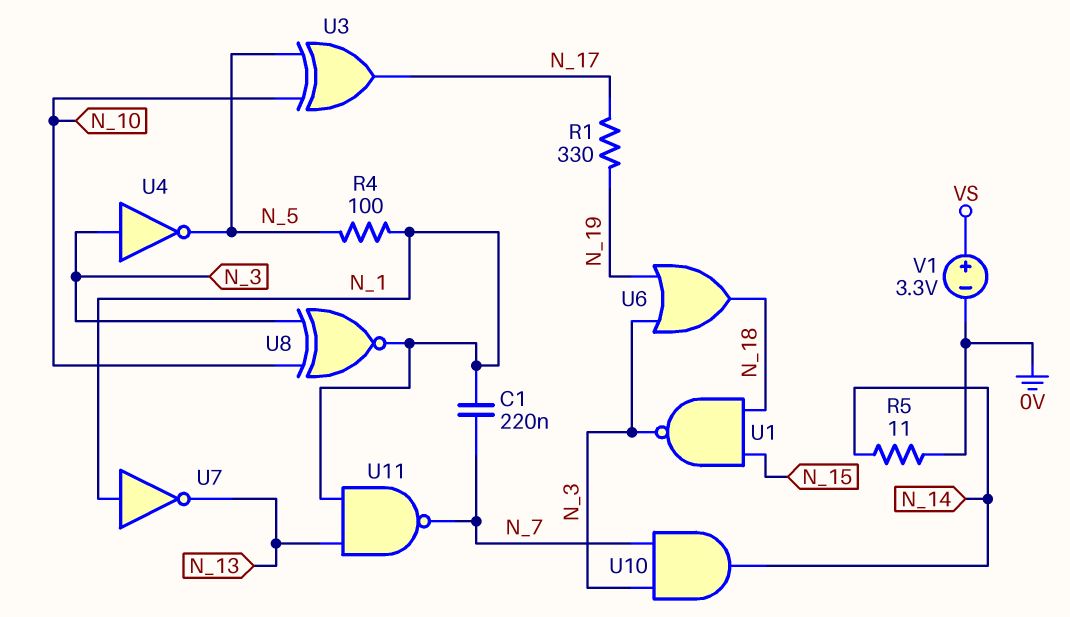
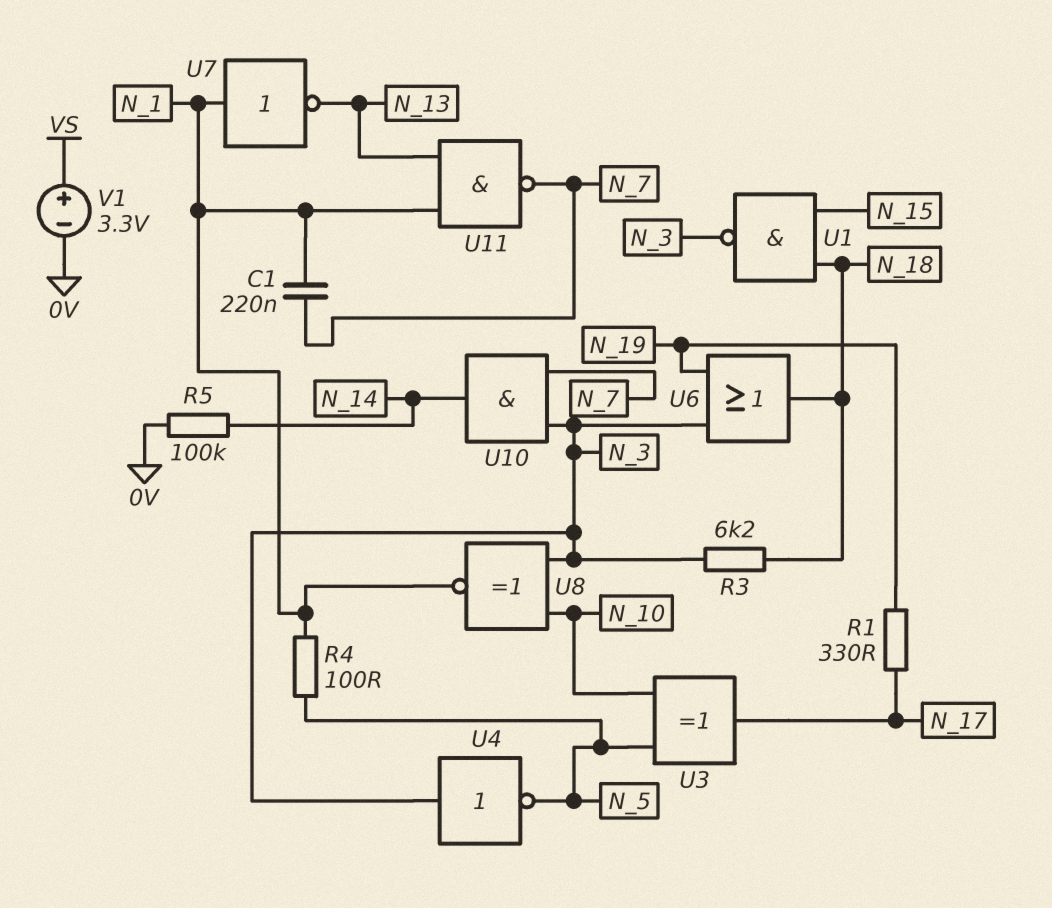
R3: none -> 6.2k (N_3, N_18)
R5: 11 (0V, N_14) -> 100k (0V, N_14)

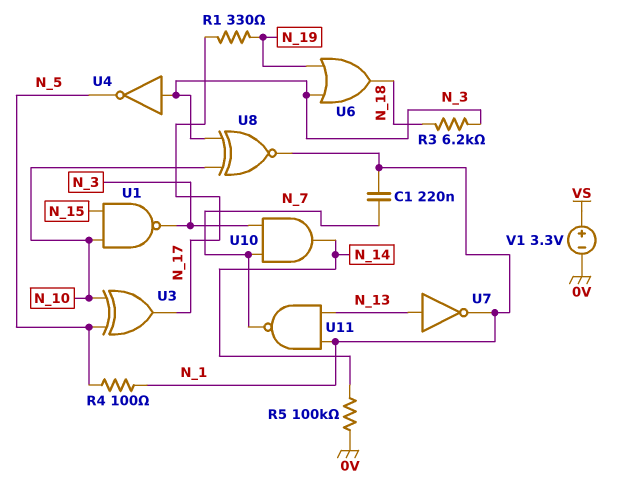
U1: NAND (in N_15, in N_18, out N_3) -> NAND (in N_10, in N_15, out N_3)
U7: NOT (in N_1, out N_13) -> NOT (in N_13, out N_1)

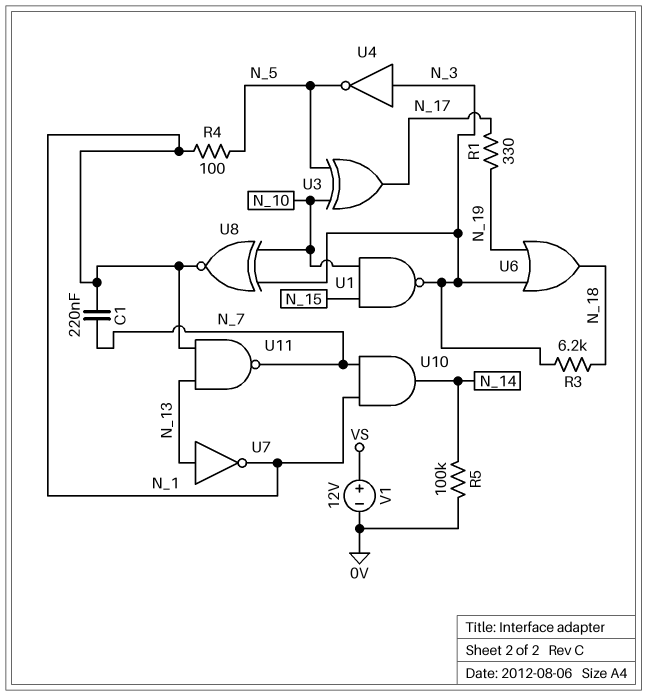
U10: AND (in N_3, in N_7, out N_14) -> AND (in N_1, in N_7, out N_14)
V1: 3.3V (plus VS, minus 0V) -> 12V (plus VS, minus 0V)

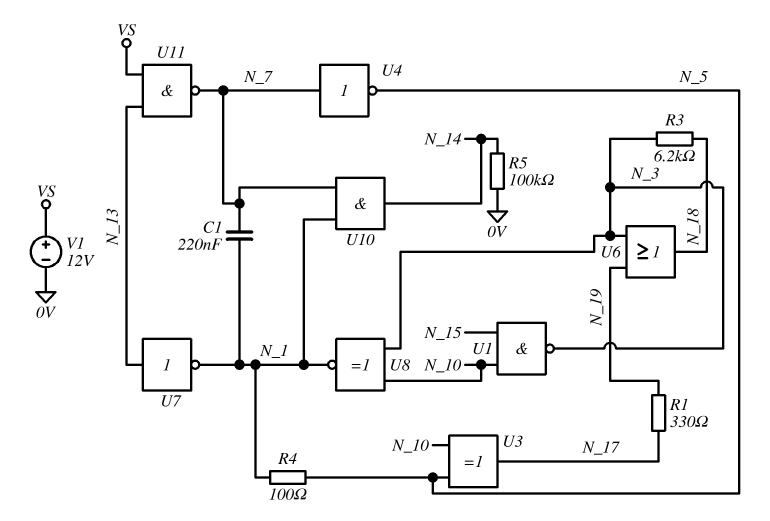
U4: NOT (in N_3, out N_5) -> NOT (in N_7, out N_5)
U11: NAND (in N_1, in N_13, out N_7) -> NAND (in N_13, in VS, out N_7)

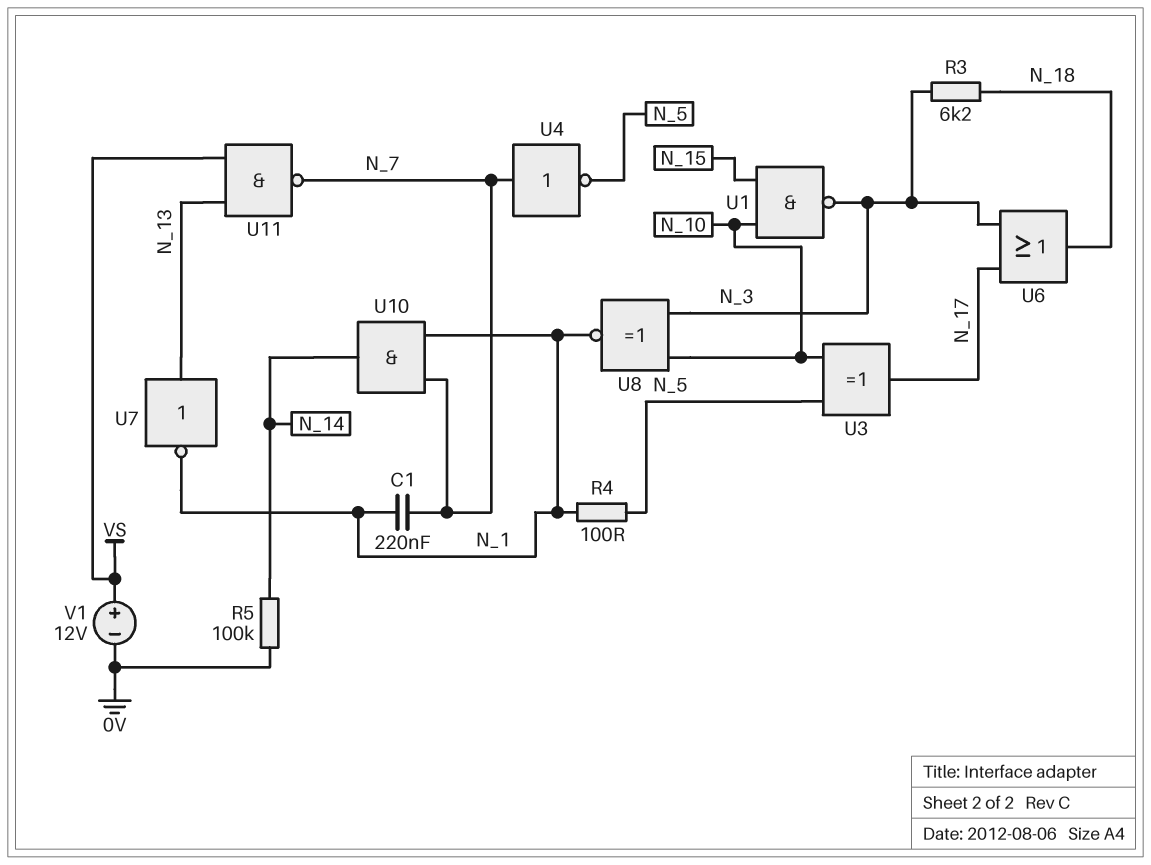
R1: 330 (N_17, N_19) -> none
U6: OR (in N_3, in N_19, out N_18) -> OR (in N_3, in N_17, out N_18)

